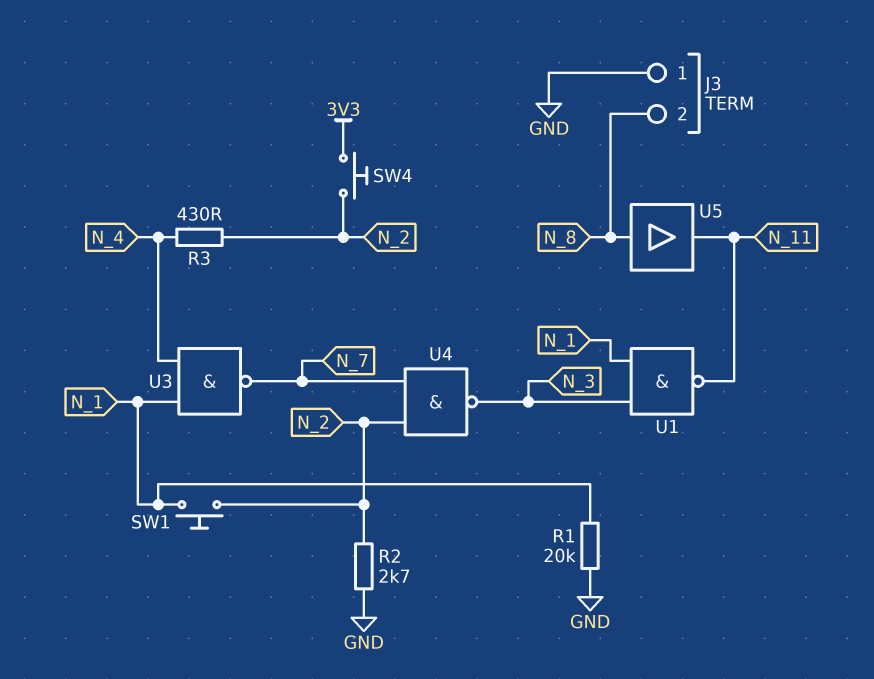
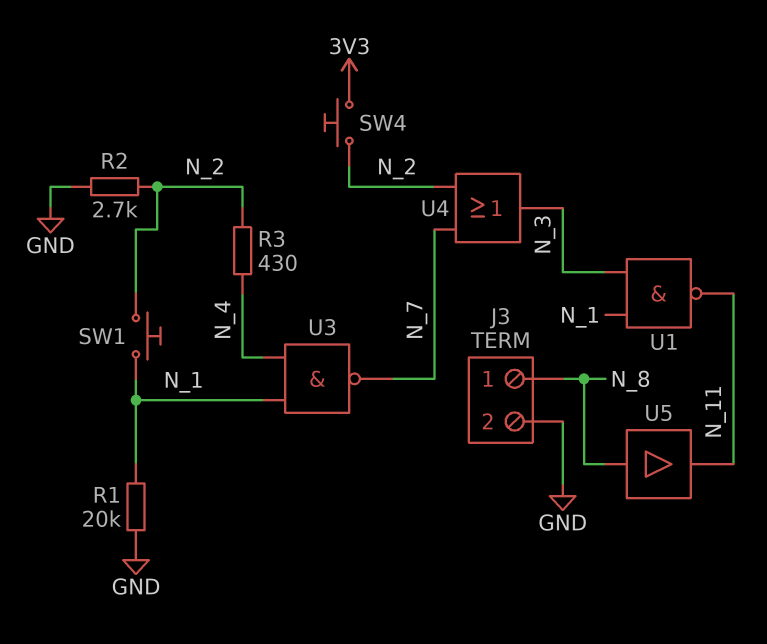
J3 pin 1: GND -> N_8
J3 pin 2: N_8 -> GND
U4: NAND (in N_2, in N_7, out N_3) -> OR (in N_2, in N_7, out N_3)

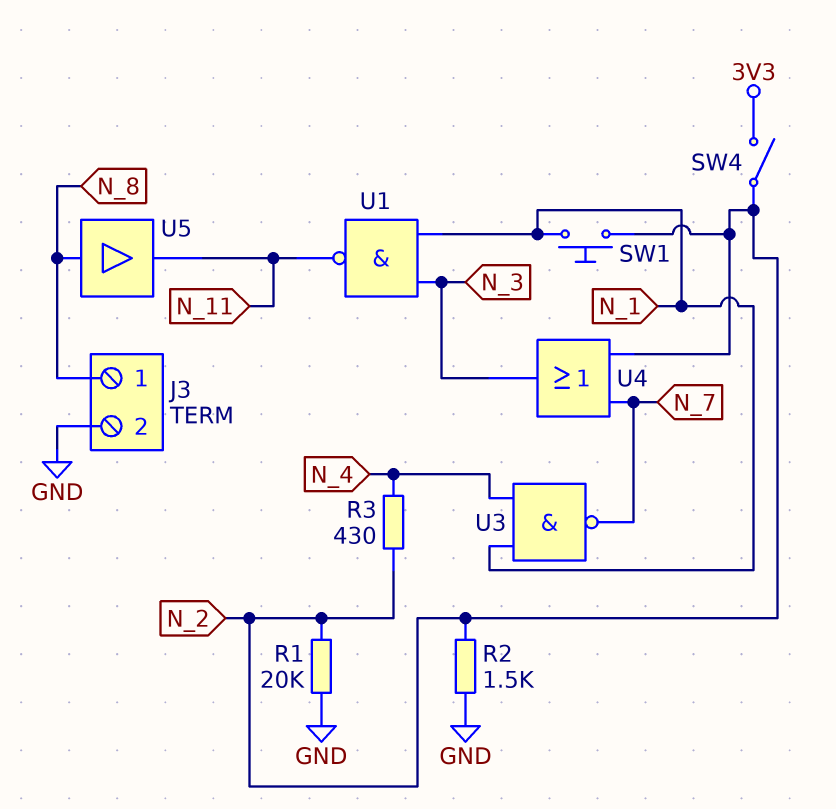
R1: 20k (GND, N_1) -> 20k (GND, N_2)
R2: 2.7k (GND, N_2) -> 1.5k (GND, N_2)
SW4: button (3V3, N_2) -> switch (3V3, N_2)

